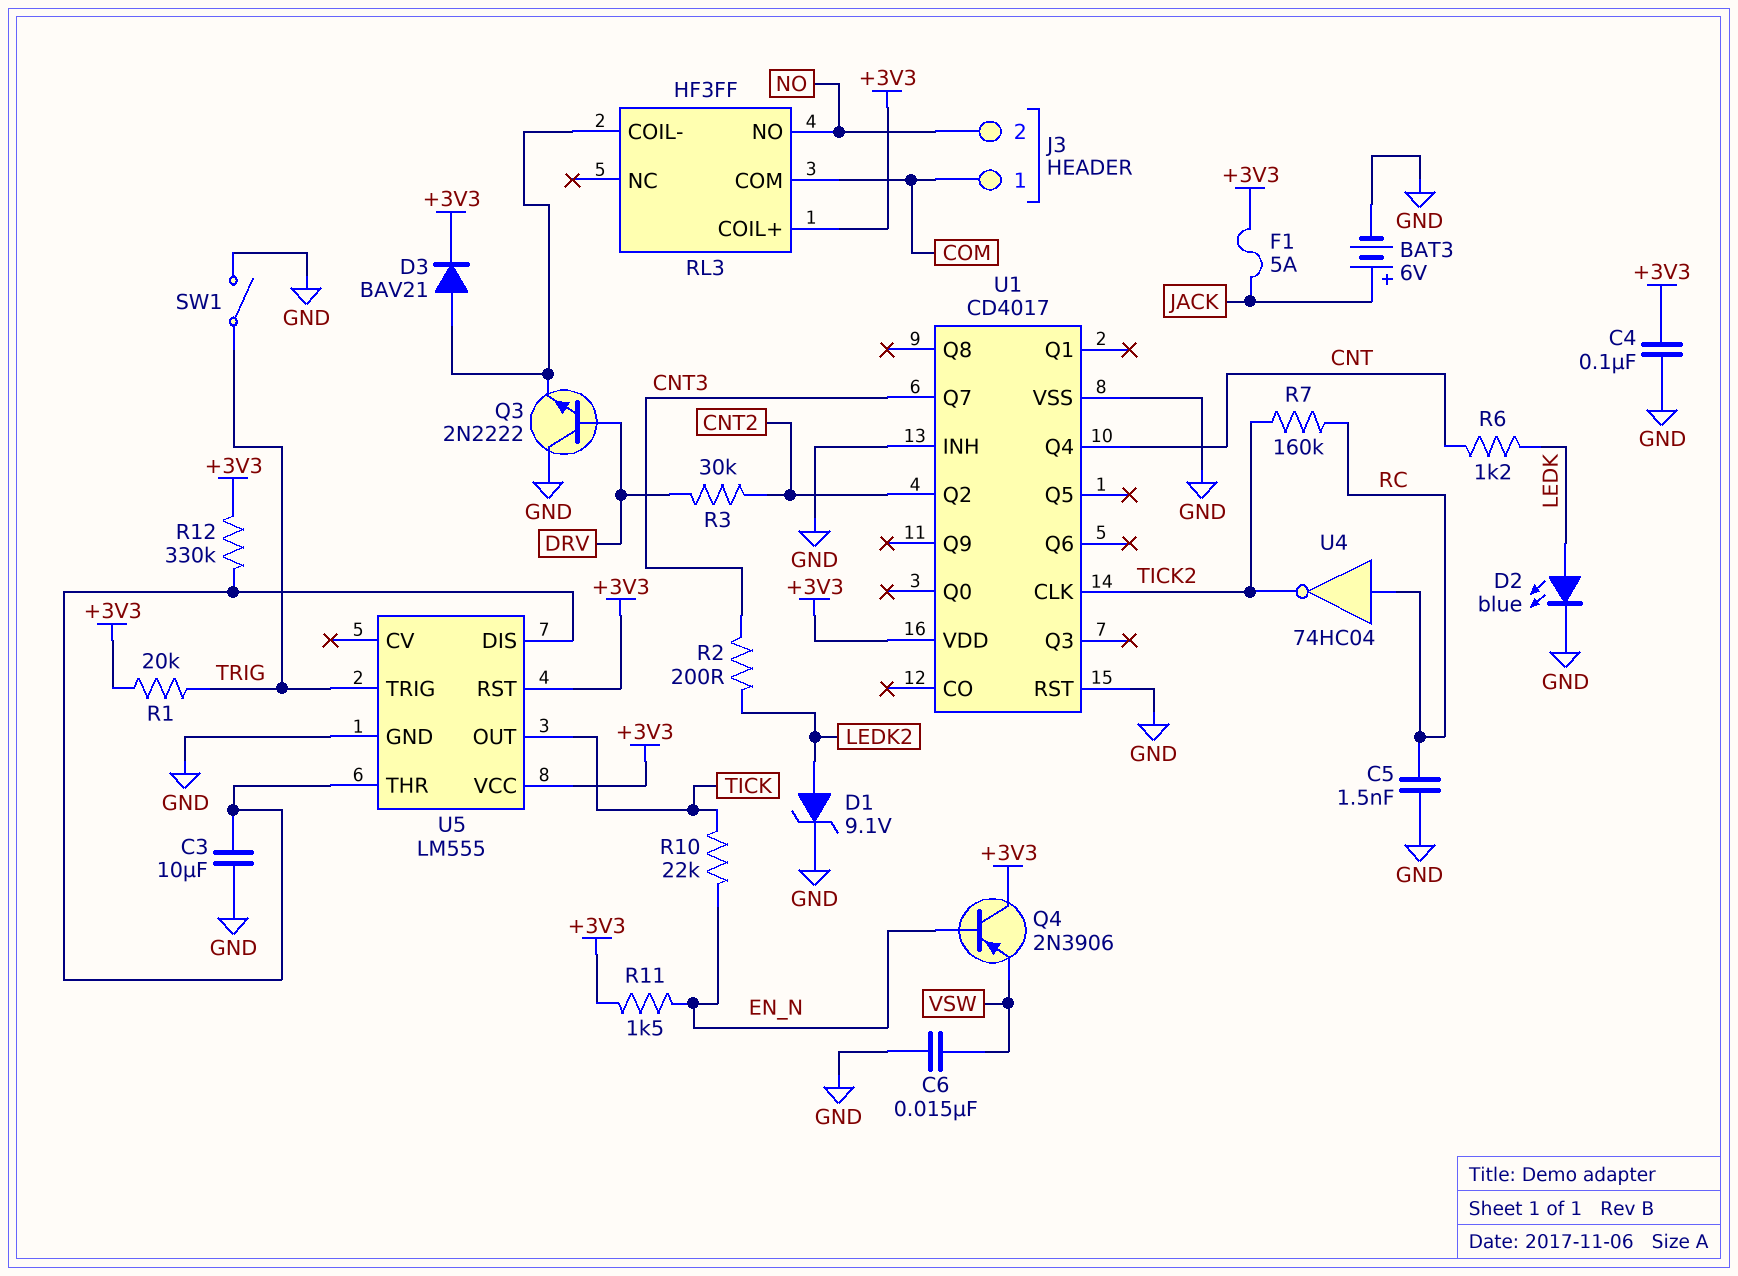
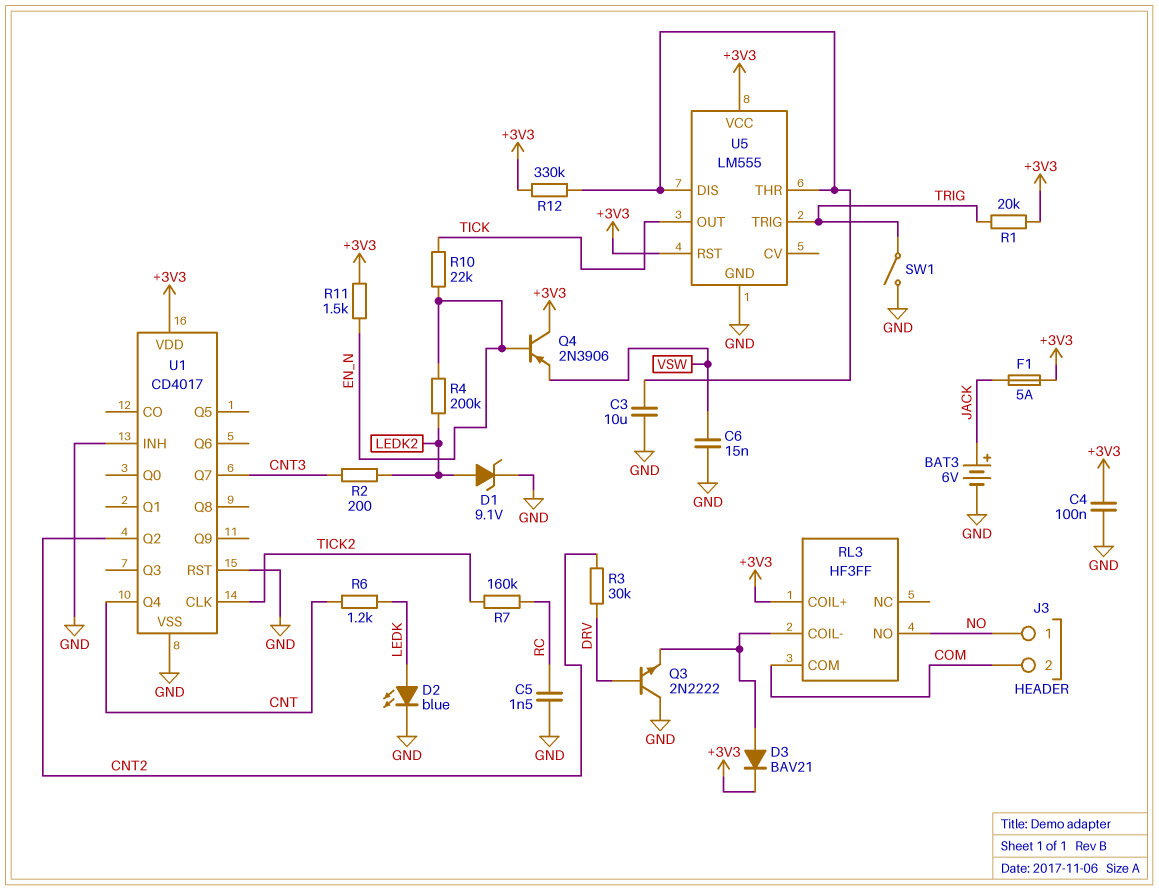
J3 pin 1: COM -> NO
J3 pin 2: NO -> COM
R4: none -> 200k (EN_N, LEDK2)
U4: NOT 74HC04 (in RC, out TICK2) -> none

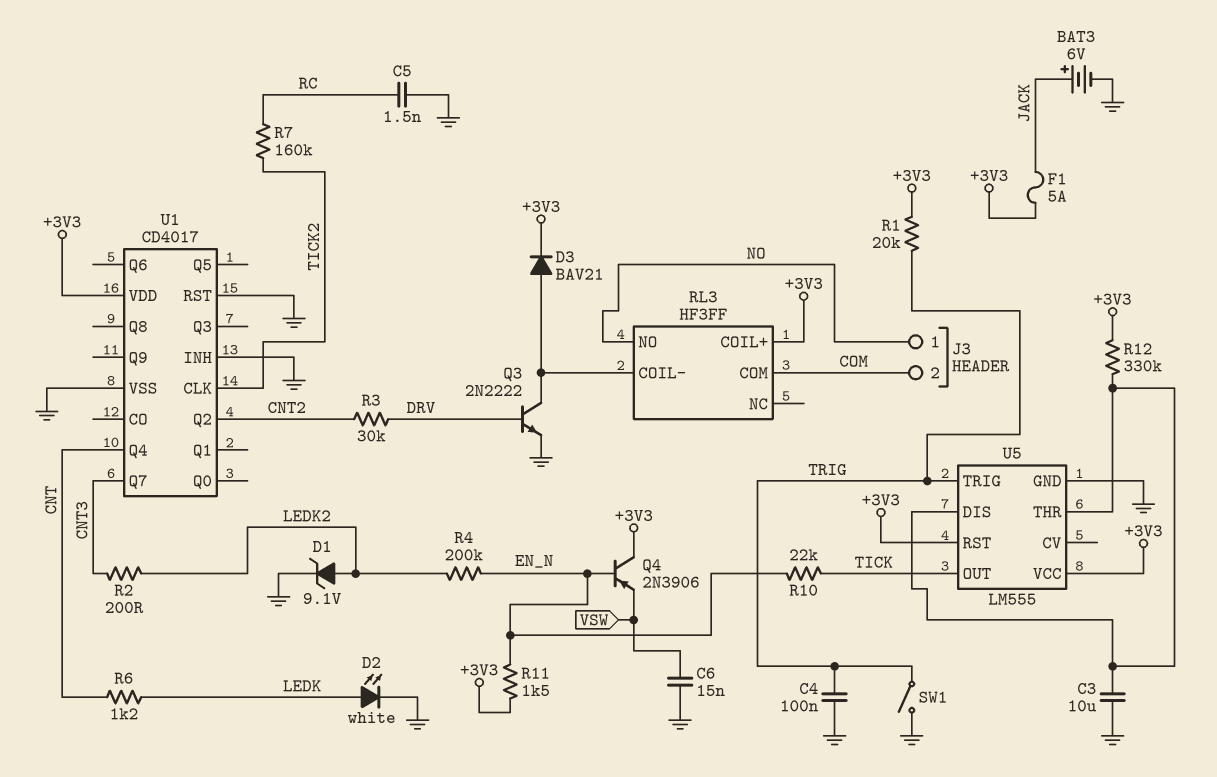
C4: 100nF (+3V3, GND) -> 100nF (GND, TRIG)
D2: LED blue (A LEDK, K GND) -> LED white (A LEDK, K GND)
Q3: NPN 2N2222 (B DRV, C GND, E RL3/COIL-) -> NPN 2N2222 (B DRV, C RL3/COIL-, E GND)

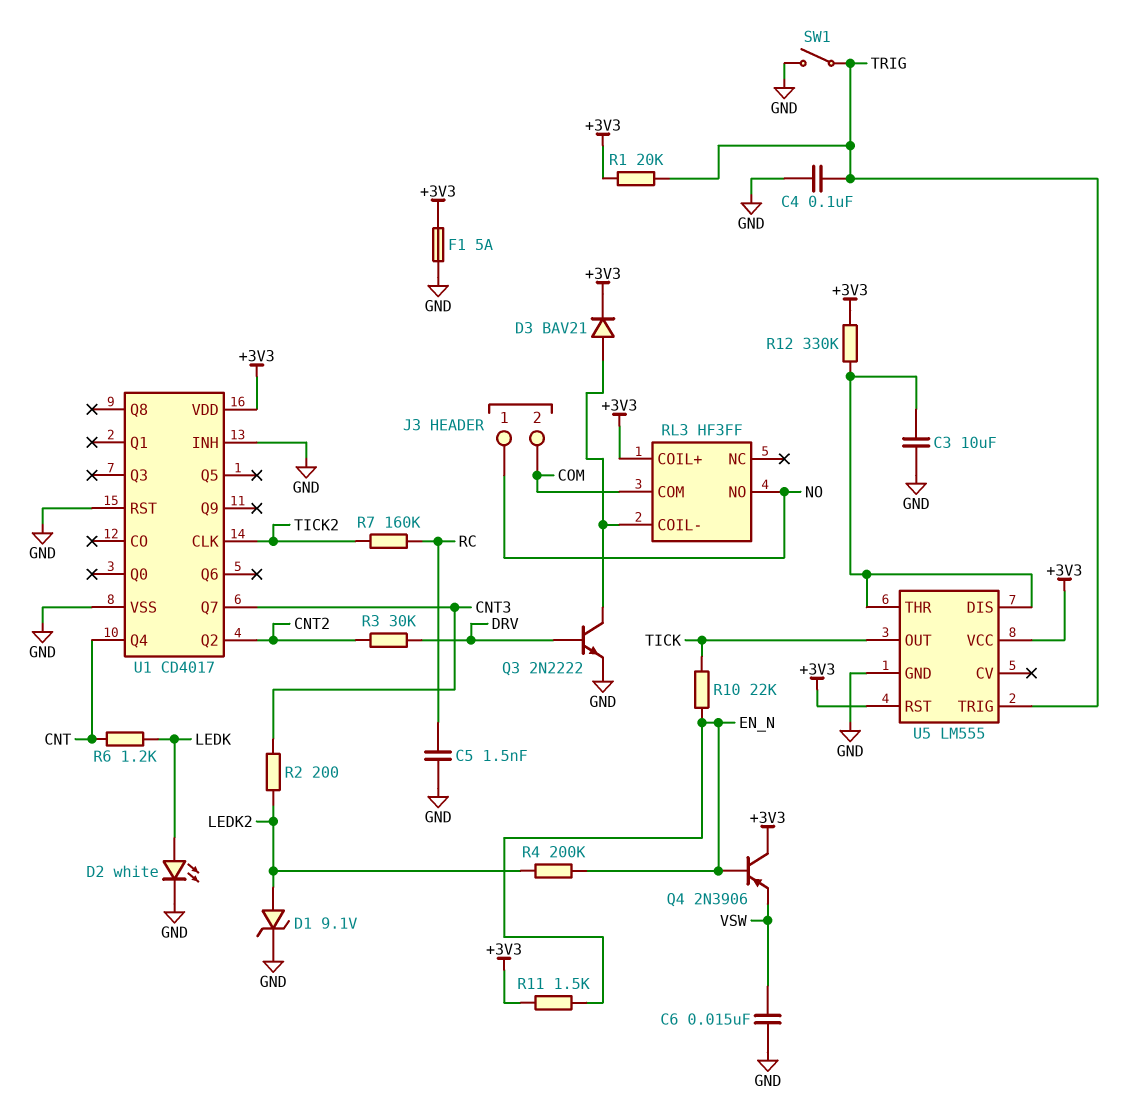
BAT3: 6V (plus JACK, minus GND) -> none
F1: 5A (+3V3, JACK) -> 5A (+3V3, GND)

